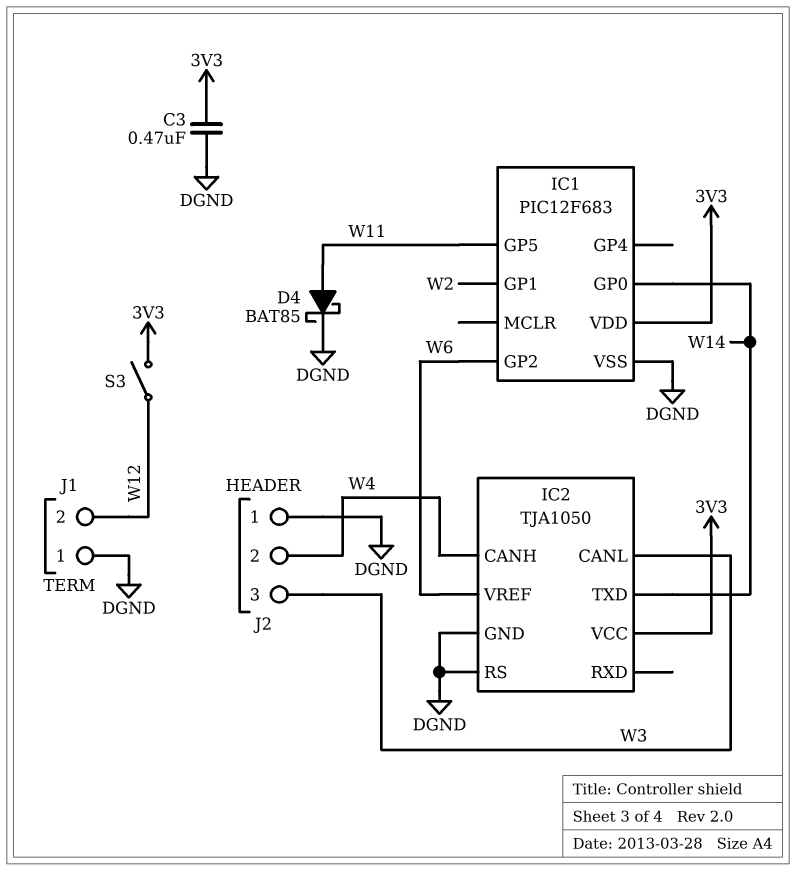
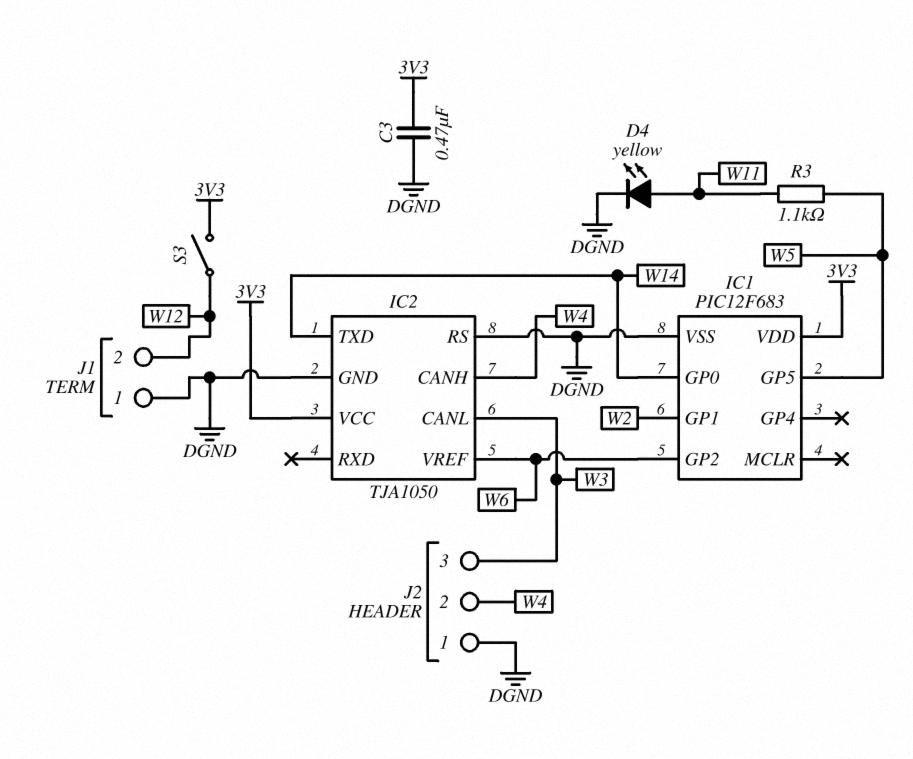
D4: schottky BAT85 (A W11, K DGND) -> LED yellow (A W11, K DGND)
IC1 pin GP5: W11 -> W5
R3: none -> 1.1k (W5, W11)

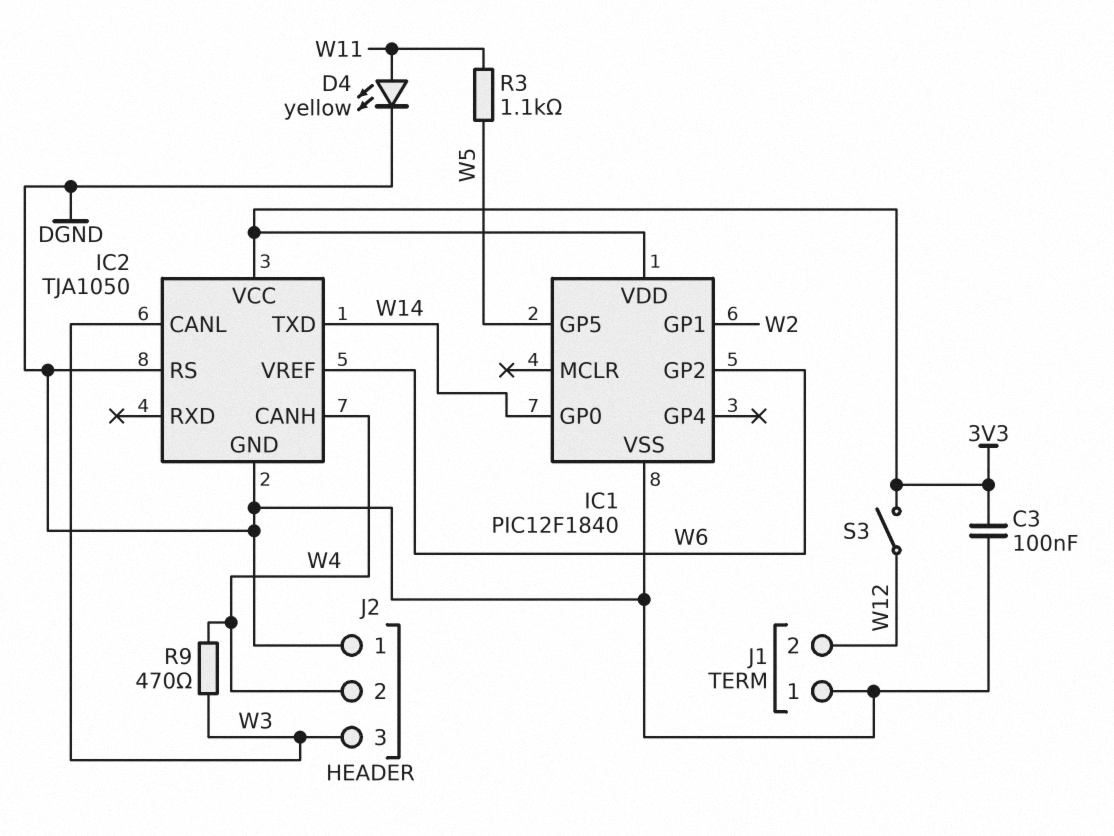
C3: 470nF (3V3, DGND) -> 100nF (3V3, DGND)
IC1: PIC12F683 -> PIC12F1840
R9: none -> 470 (W3, W4)

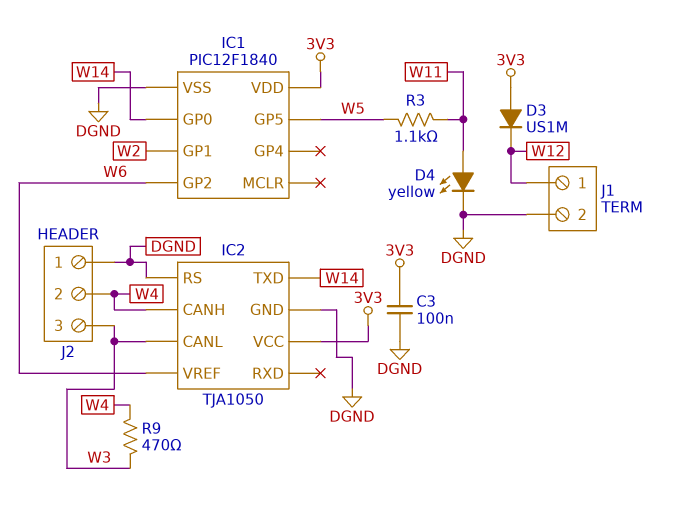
D3: none -> diode US1M (A 3V3, K W12)
J1 pin 1: DGND -> W12
J1 pin 2: W12 -> DGND
S3: switch (3V3, W12) -> none

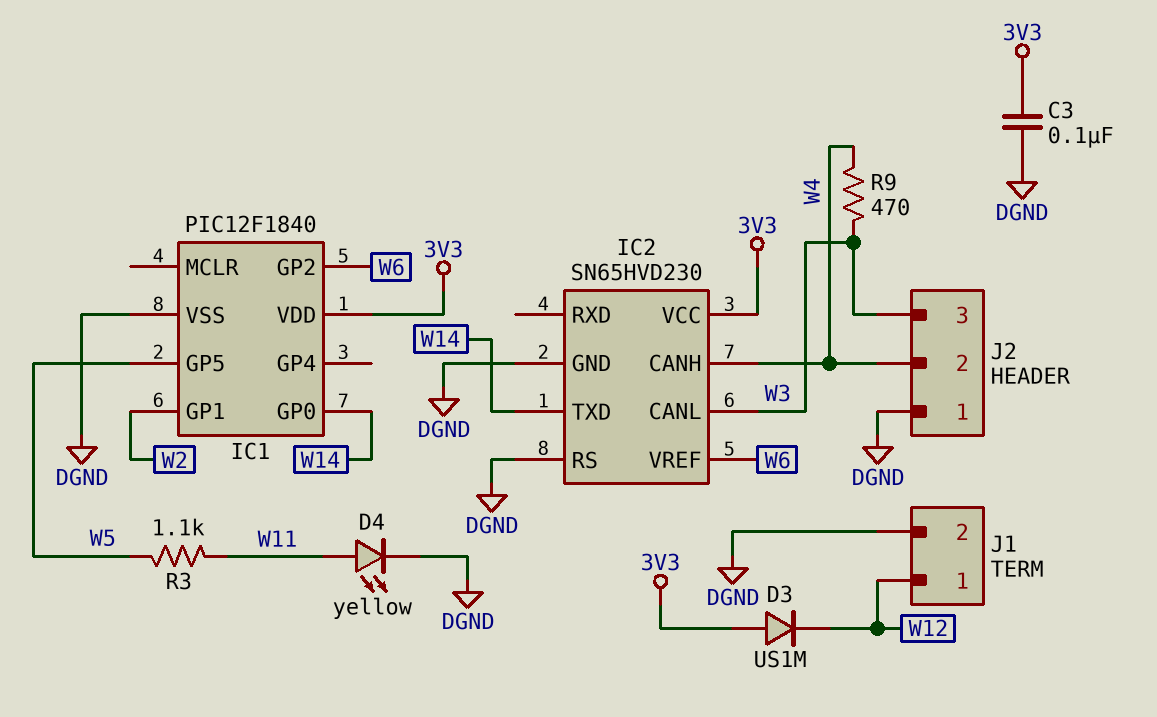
IC2: TJA1050 -> SN65HVD230

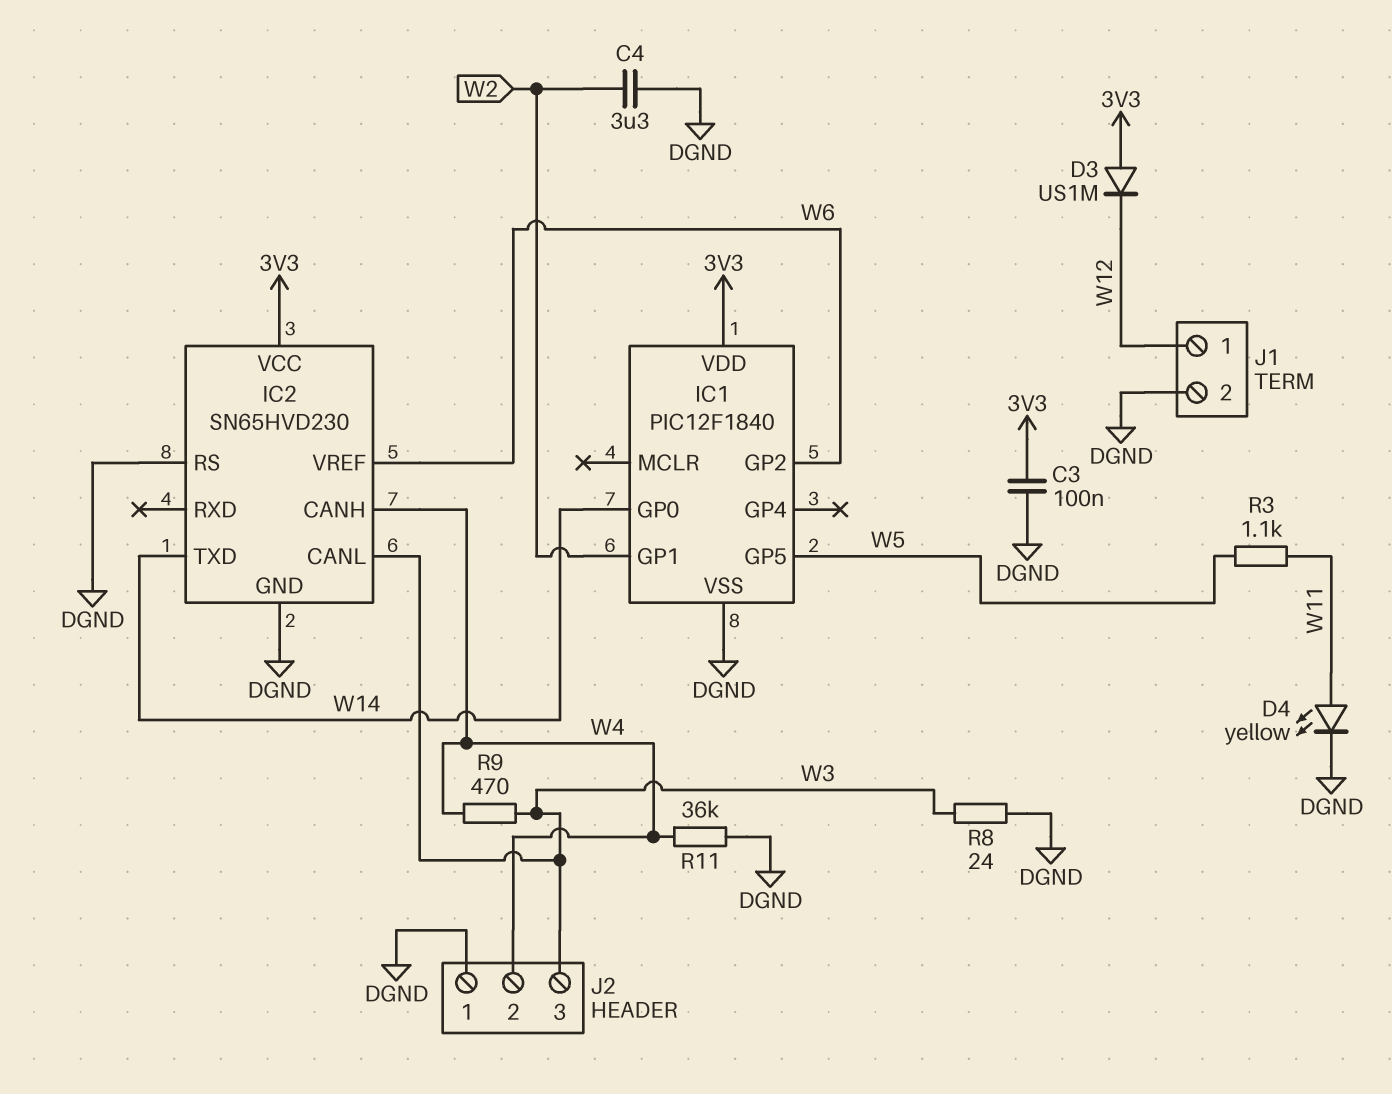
C4: none -> 3.3uF (DGND, W2)
R8: none -> 24 (DGND, W3)
R11: none -> 36k (DGND, W4)

